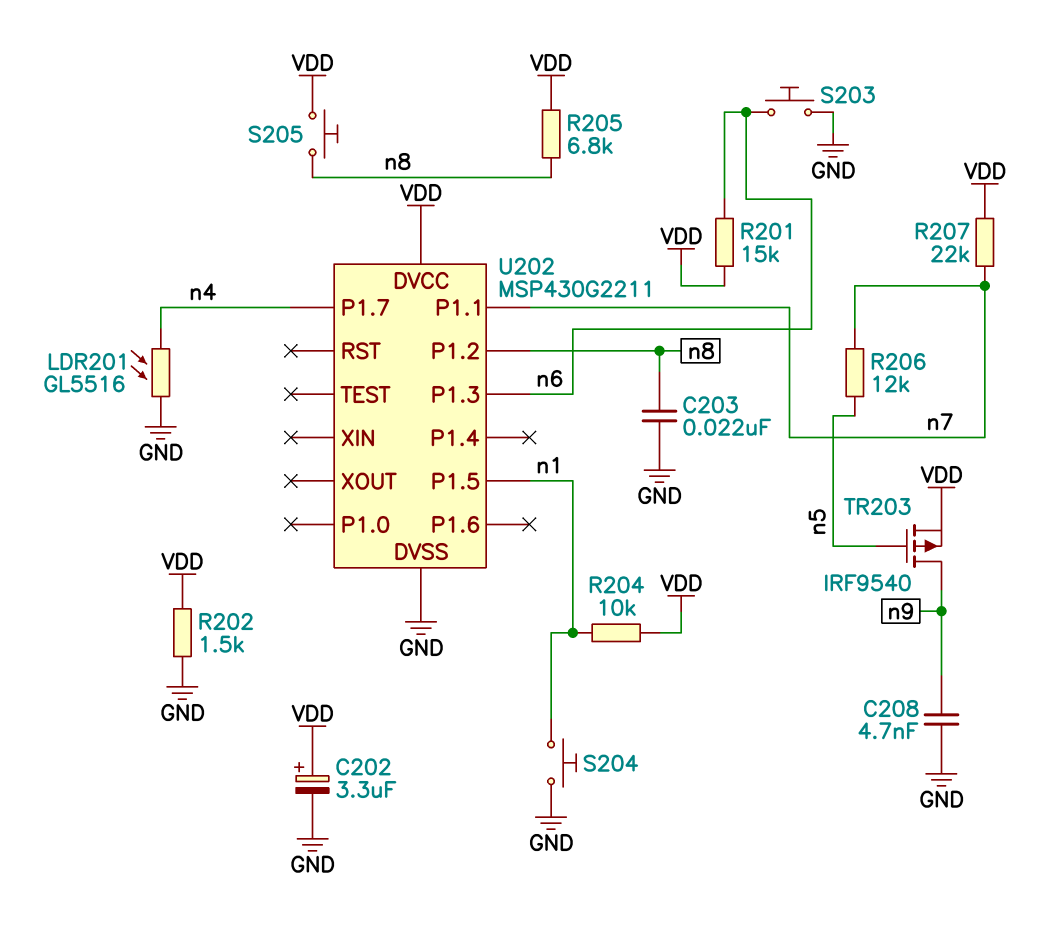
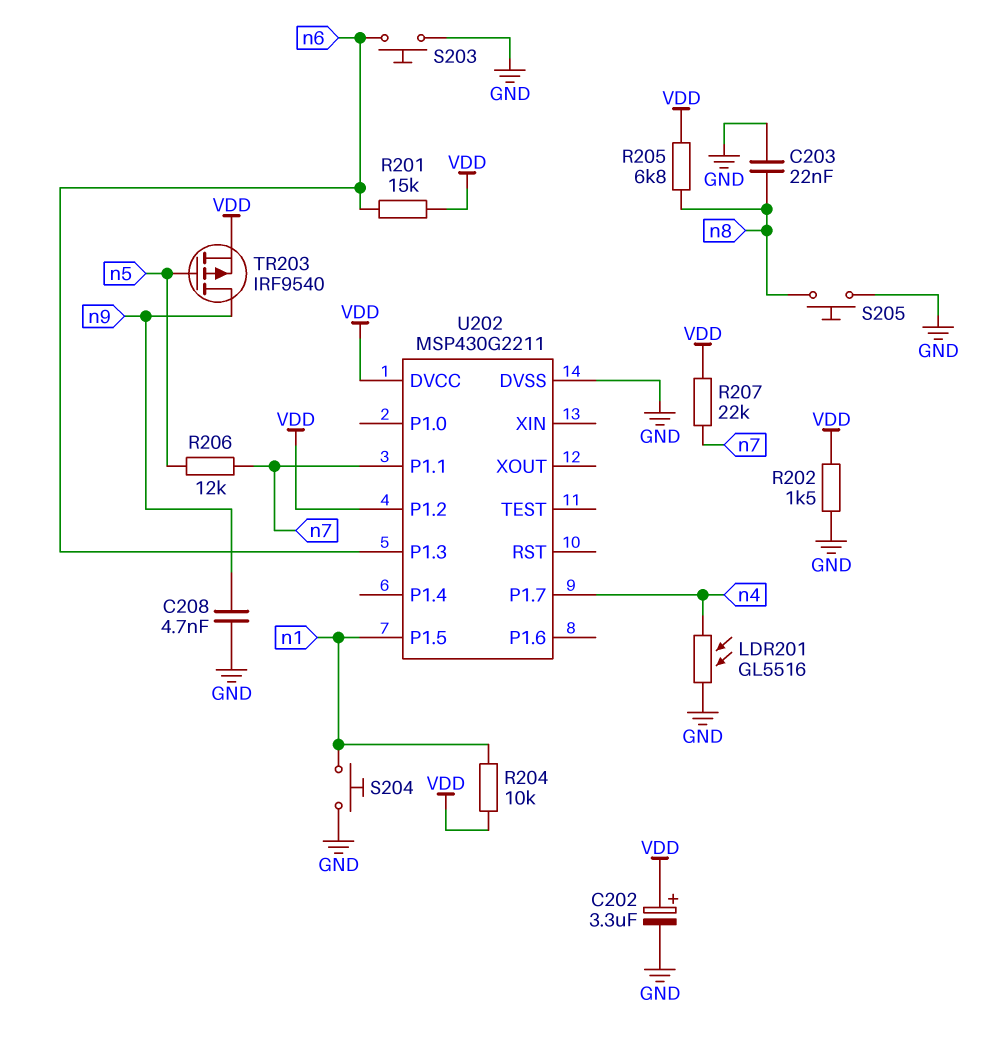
S205: button (VDD, n8) -> button (GND, n8)
U202 pin P1.2: n8 -> VDD

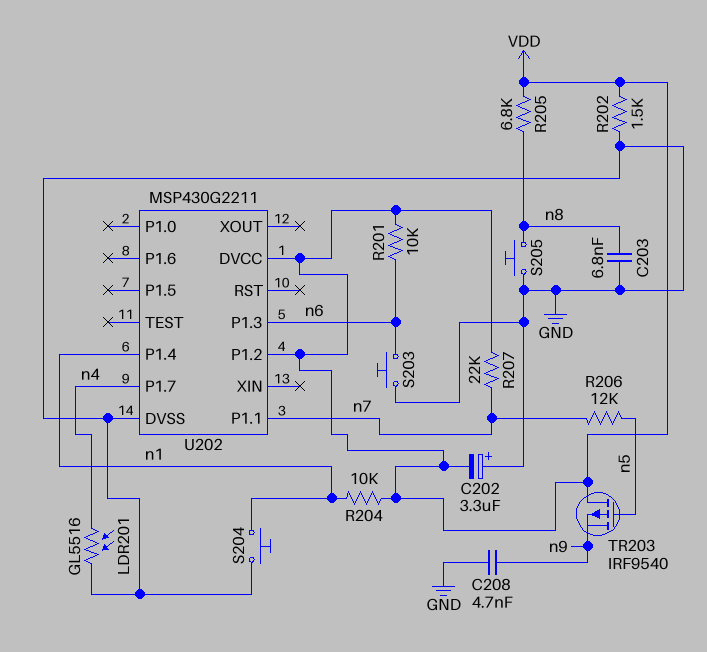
C202: 3.3uF (plus VDD, minus GND) -> 3.3uF (plus GND, minus VDD)
C203: 22nF (GND, n8) -> 6.8nF (GND, n8)
R201: 15k (VDD, n6) -> 10k (VDD, n6)
TR203: PMOS IRF9540 (G n5, D n9, S VDD) -> PMOS IRF9540 (G n5, D VDD, S n9)
U202 pin P1.4: none -> n1
U202 pin P1.5: n1 -> none

